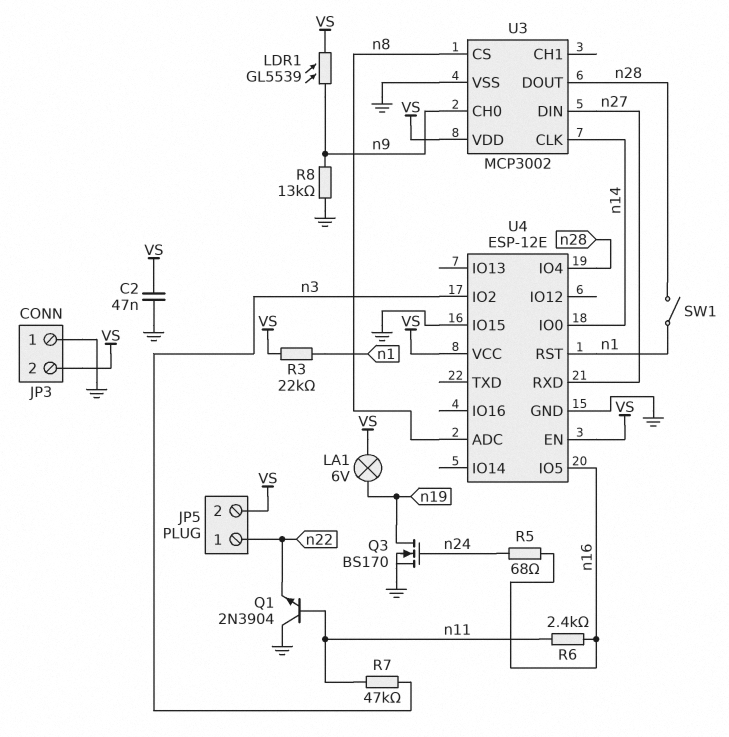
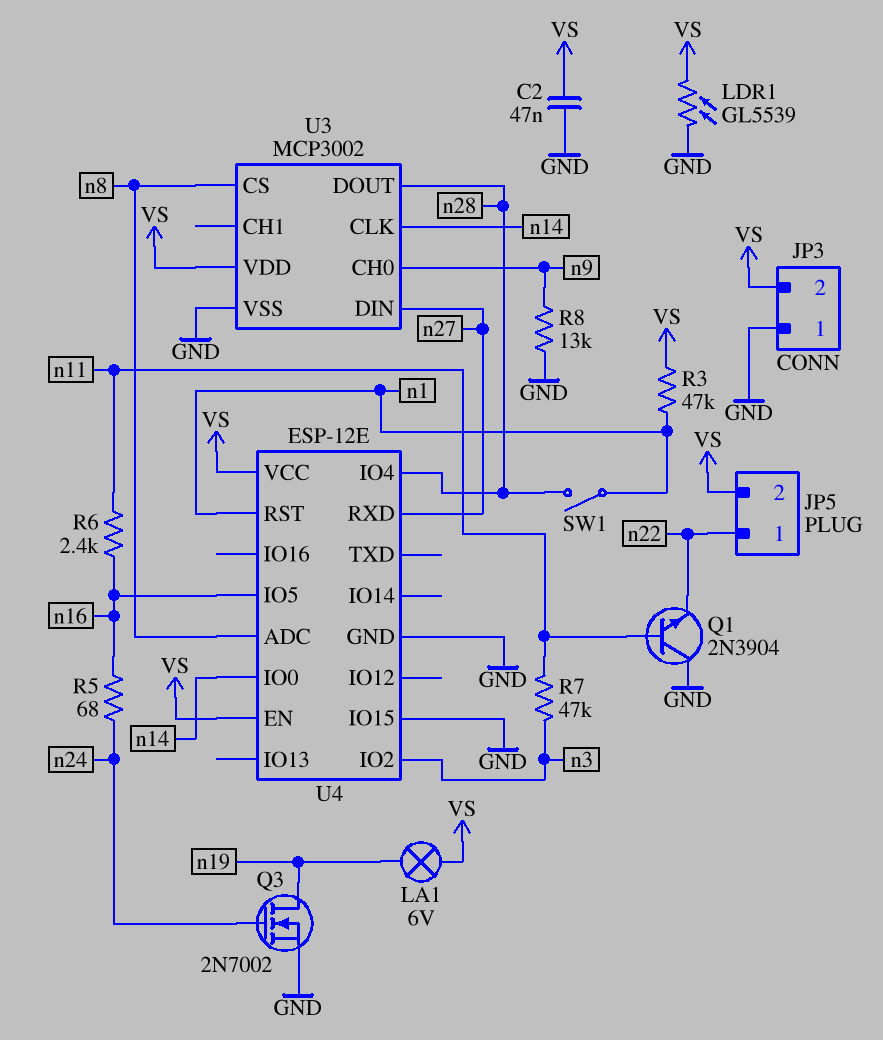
LDR1: GL5539 (VS, n9) -> GL5539 (GND, VS)
Q3: NMOS BS170 (G n24, D n19, S GND) -> NMOS 2N7002 (G n24, D n19, S GND)
R3: 22k (VS, n1) -> 47k (VS, n1)

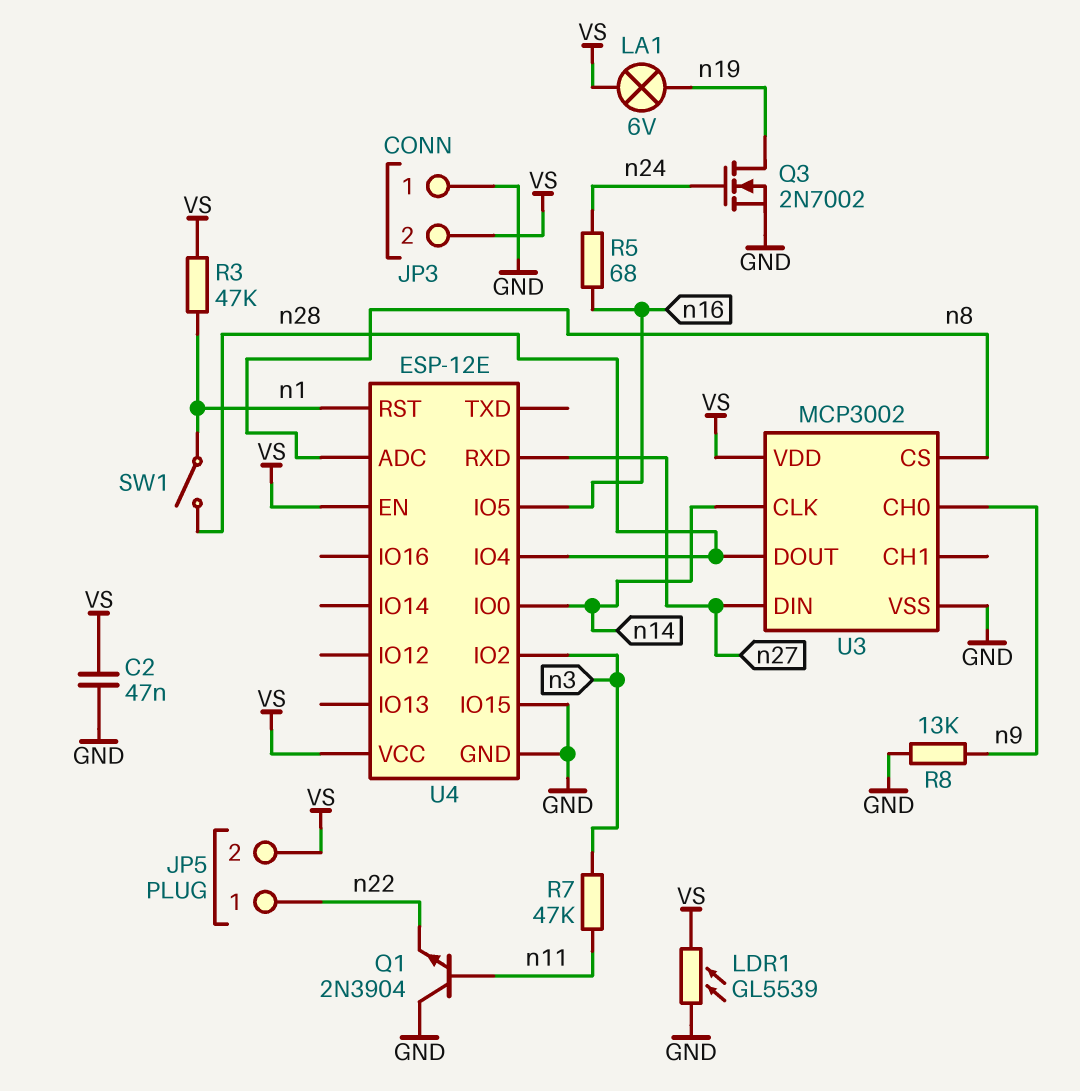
R6: 2.4k (n11, n16) -> none

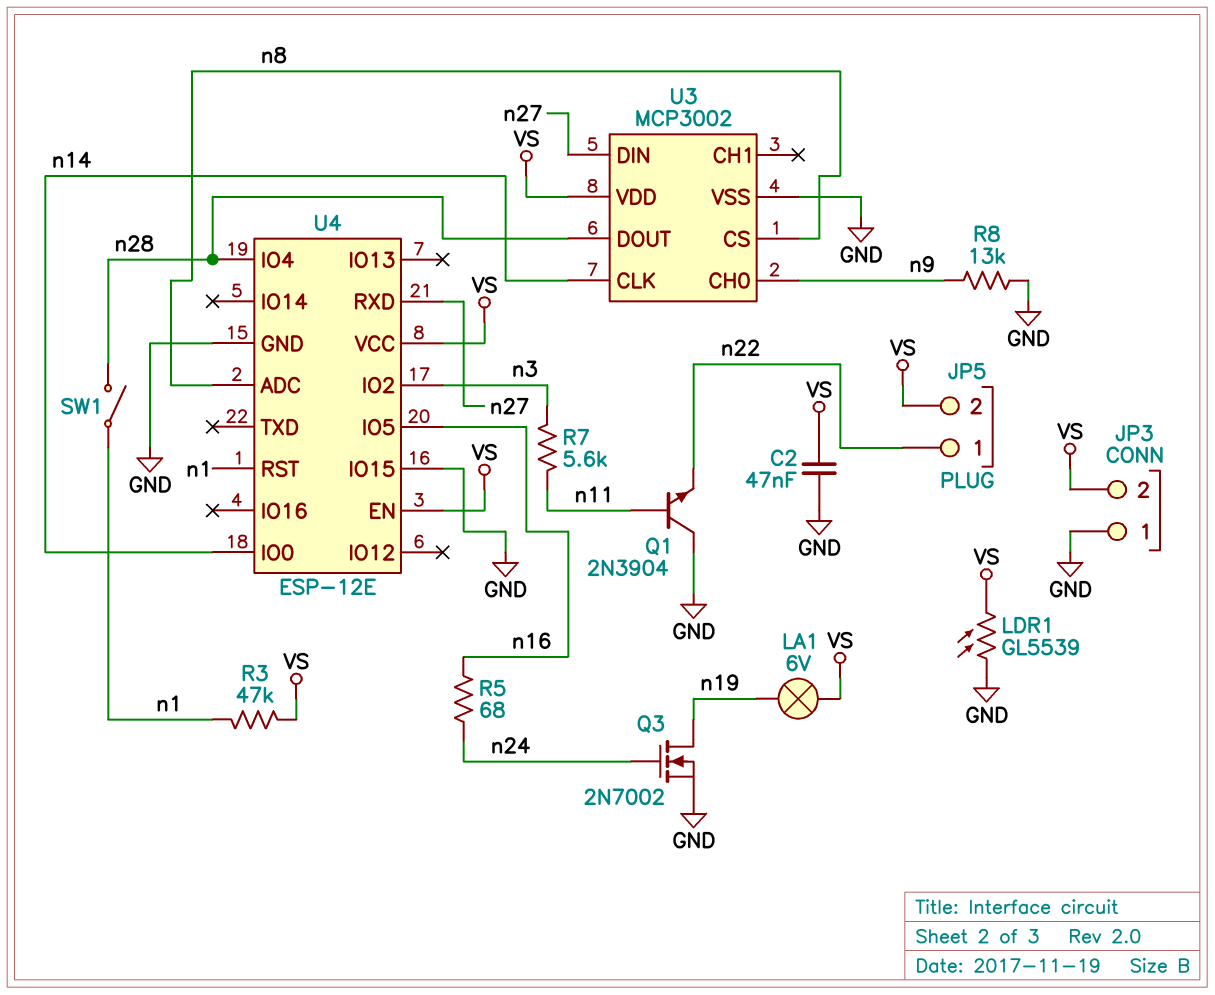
R7: 47k (n3, n11) -> 5.6k (n3, n11)

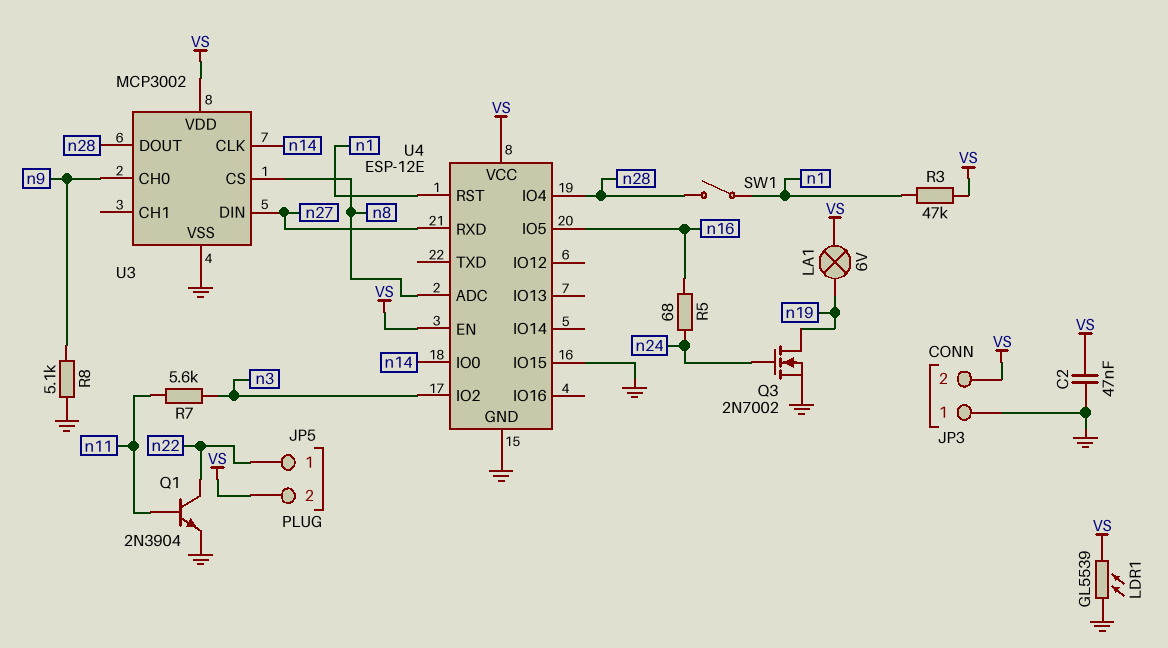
Q1: NPN 2N3904 (B n11, C GND, E n22) -> NPN 2N3904 (B n11, C n22, E GND)
R8: 13k (GND, n9) -> 5.1k (GND, n9)

